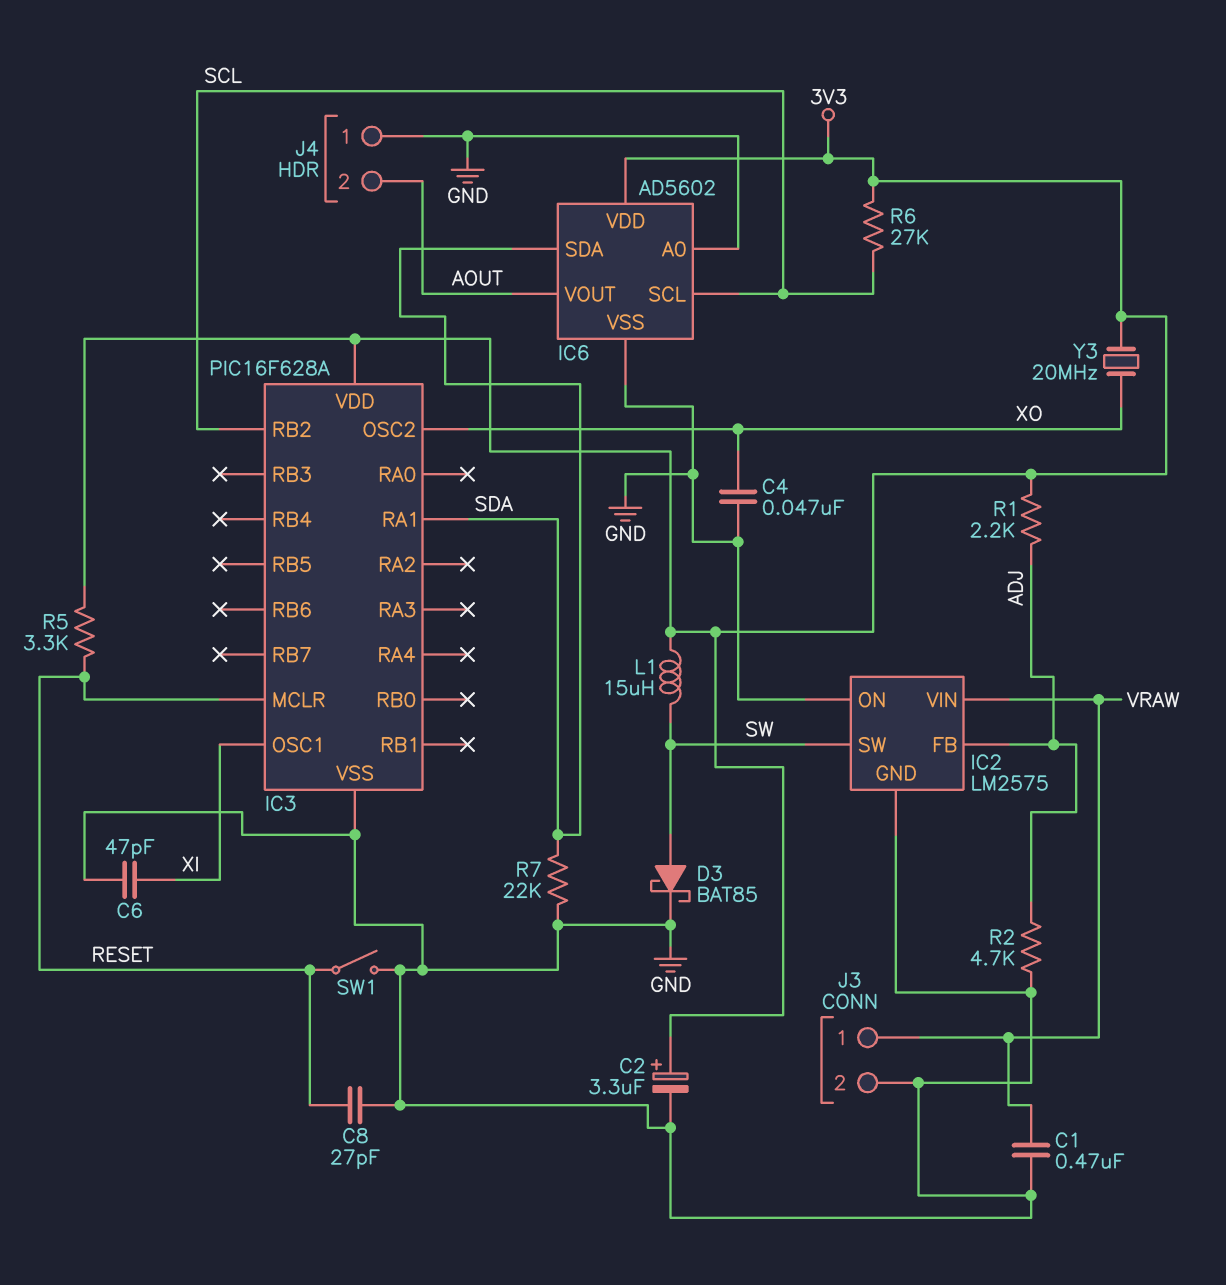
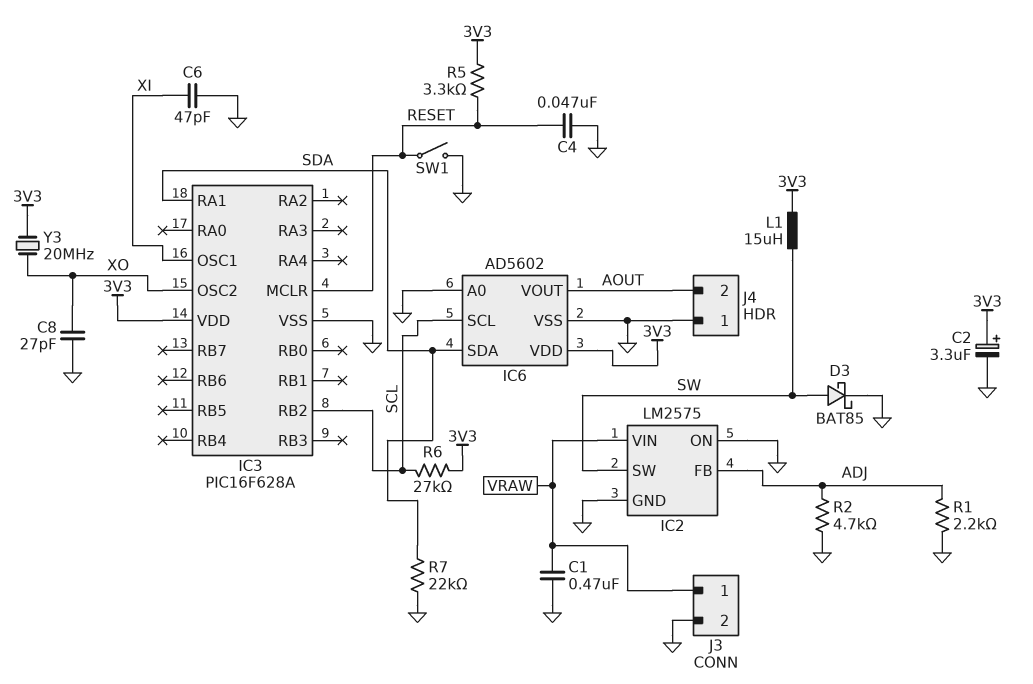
C4: 47nF (GND, XO) -> 47nF (GND, RESET)
C8: 27pF (GND, RESET) -> 27pF (GND, XO)
R1: 2.2k (3V3, ADJ) -> 2.2k (ADJ, GND)

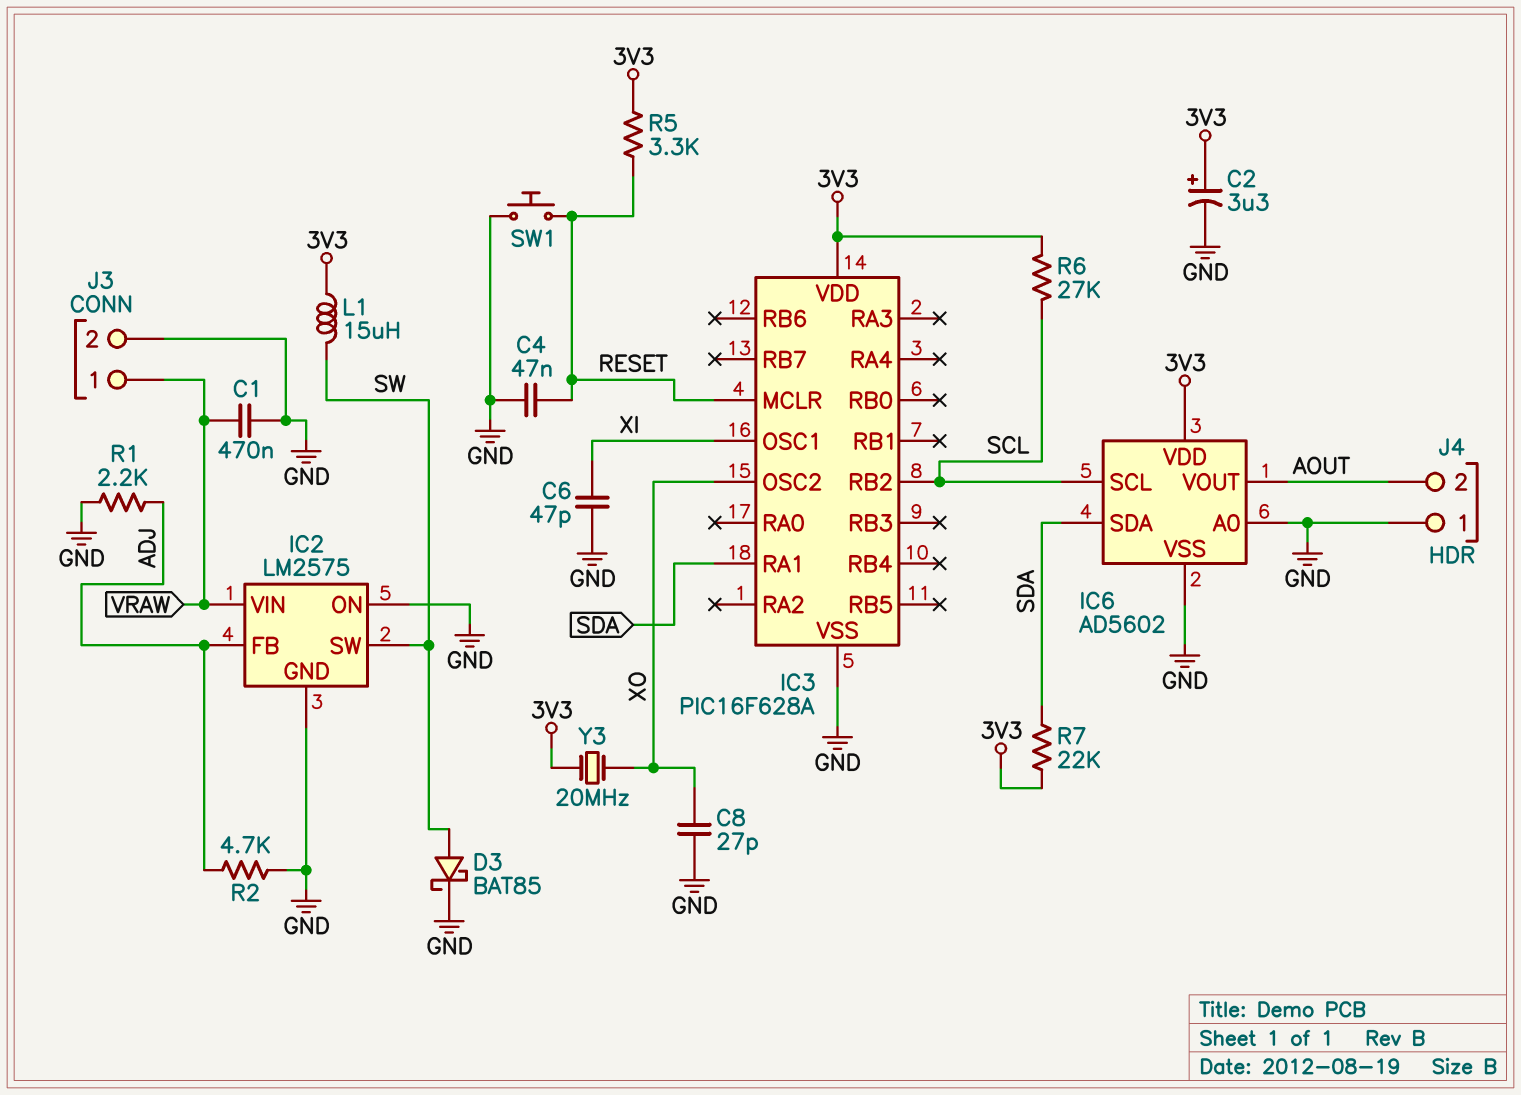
R7: 22k (GND, SDA) -> 22k (3V3, SDA)
SW1: switch (GND, RESET) -> button (GND, RESET)

